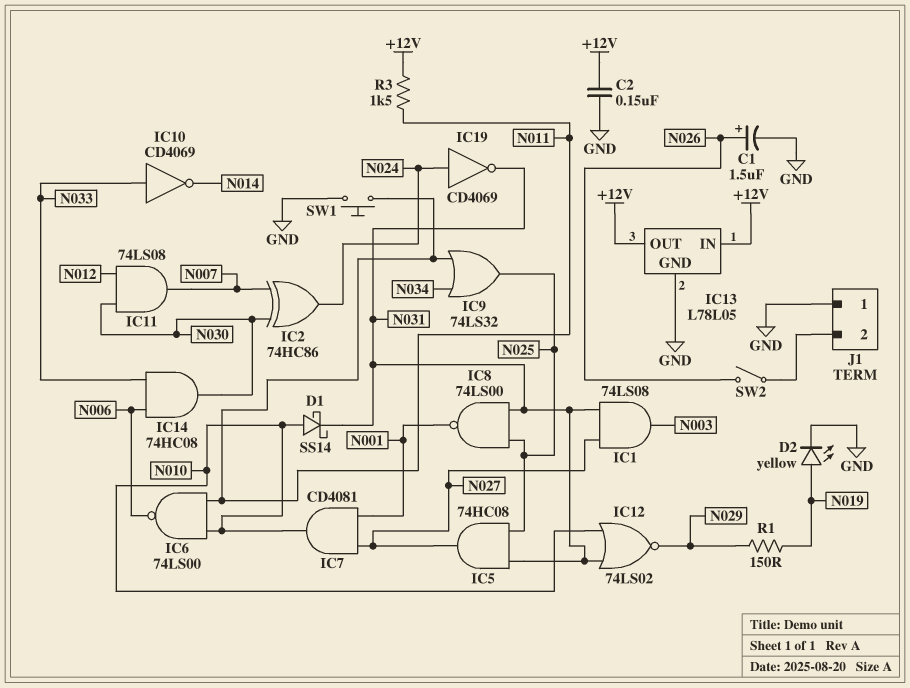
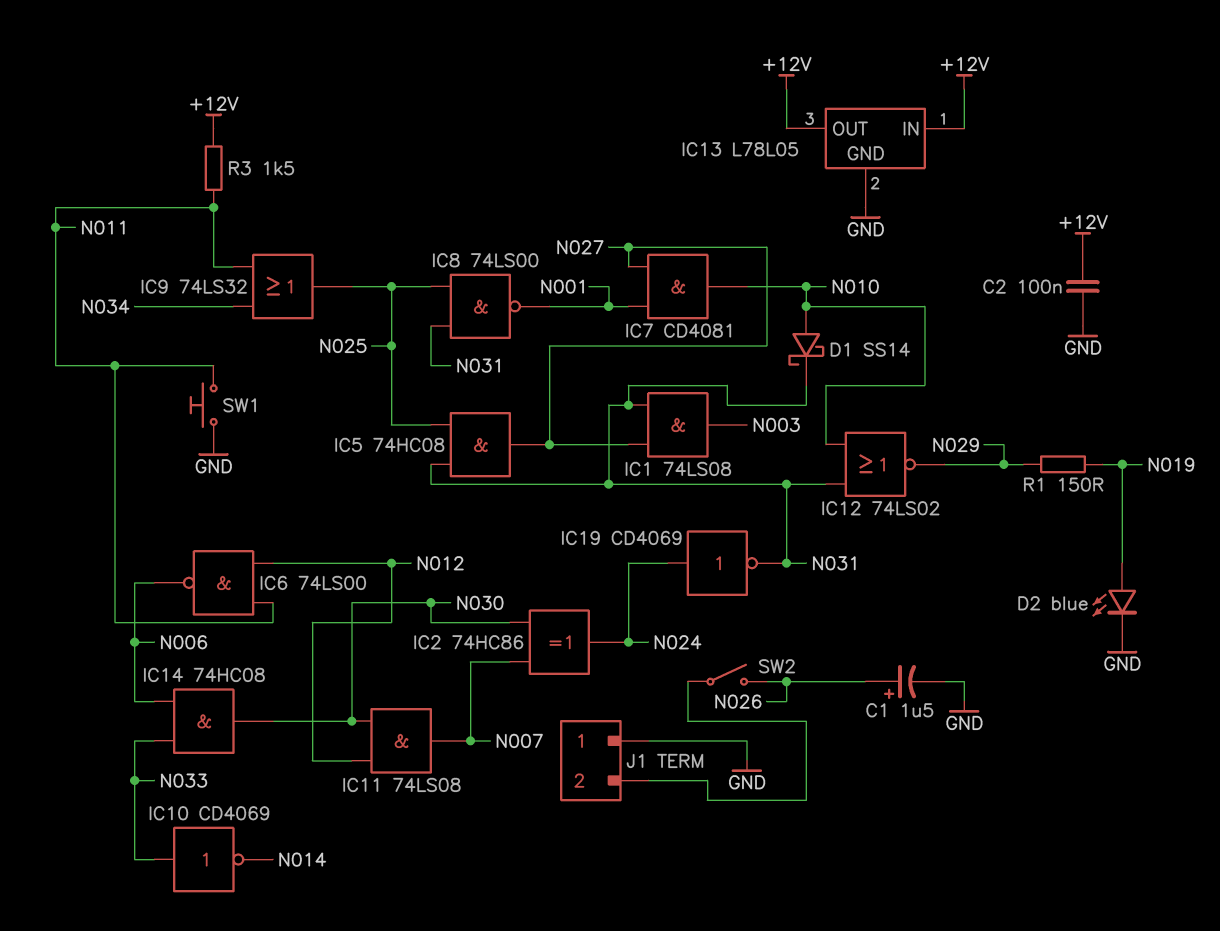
C2: 150nF (+12V, GND) -> 100nF (+12V, GND)
D2: LED yellow (A N019, K GND) -> LED blue (A N019, K GND)
IC6: NAND 74LS00 (in N010, in N011, out N006) -> NAND 74LS00 (in N011, in N012, out N006)

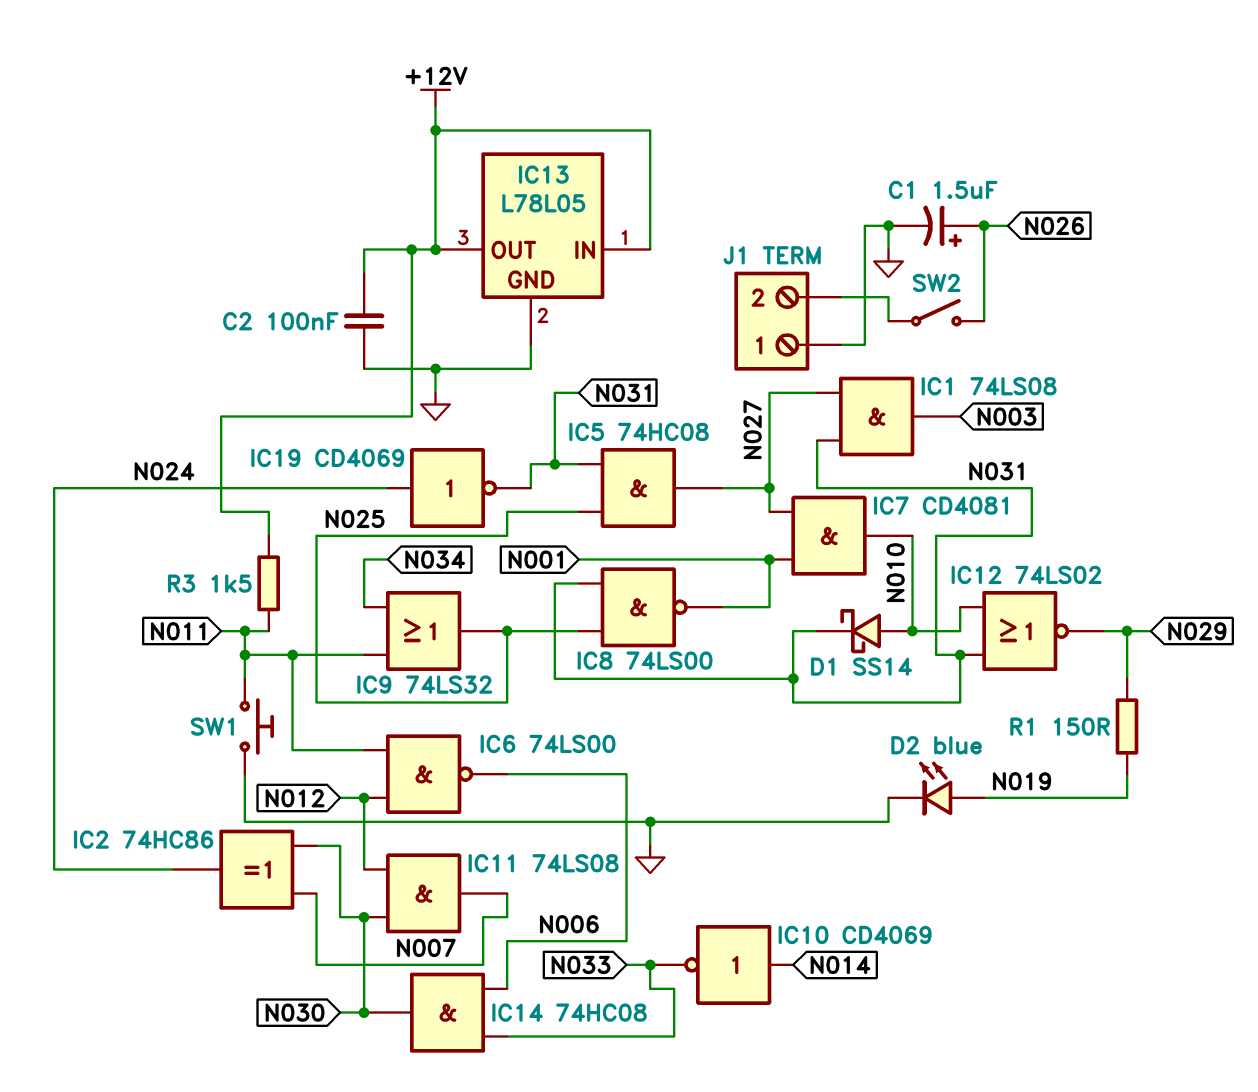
IC10: NOT CD4069 (in N033, out N014) -> NOT CD4069 (in N014, out N033)

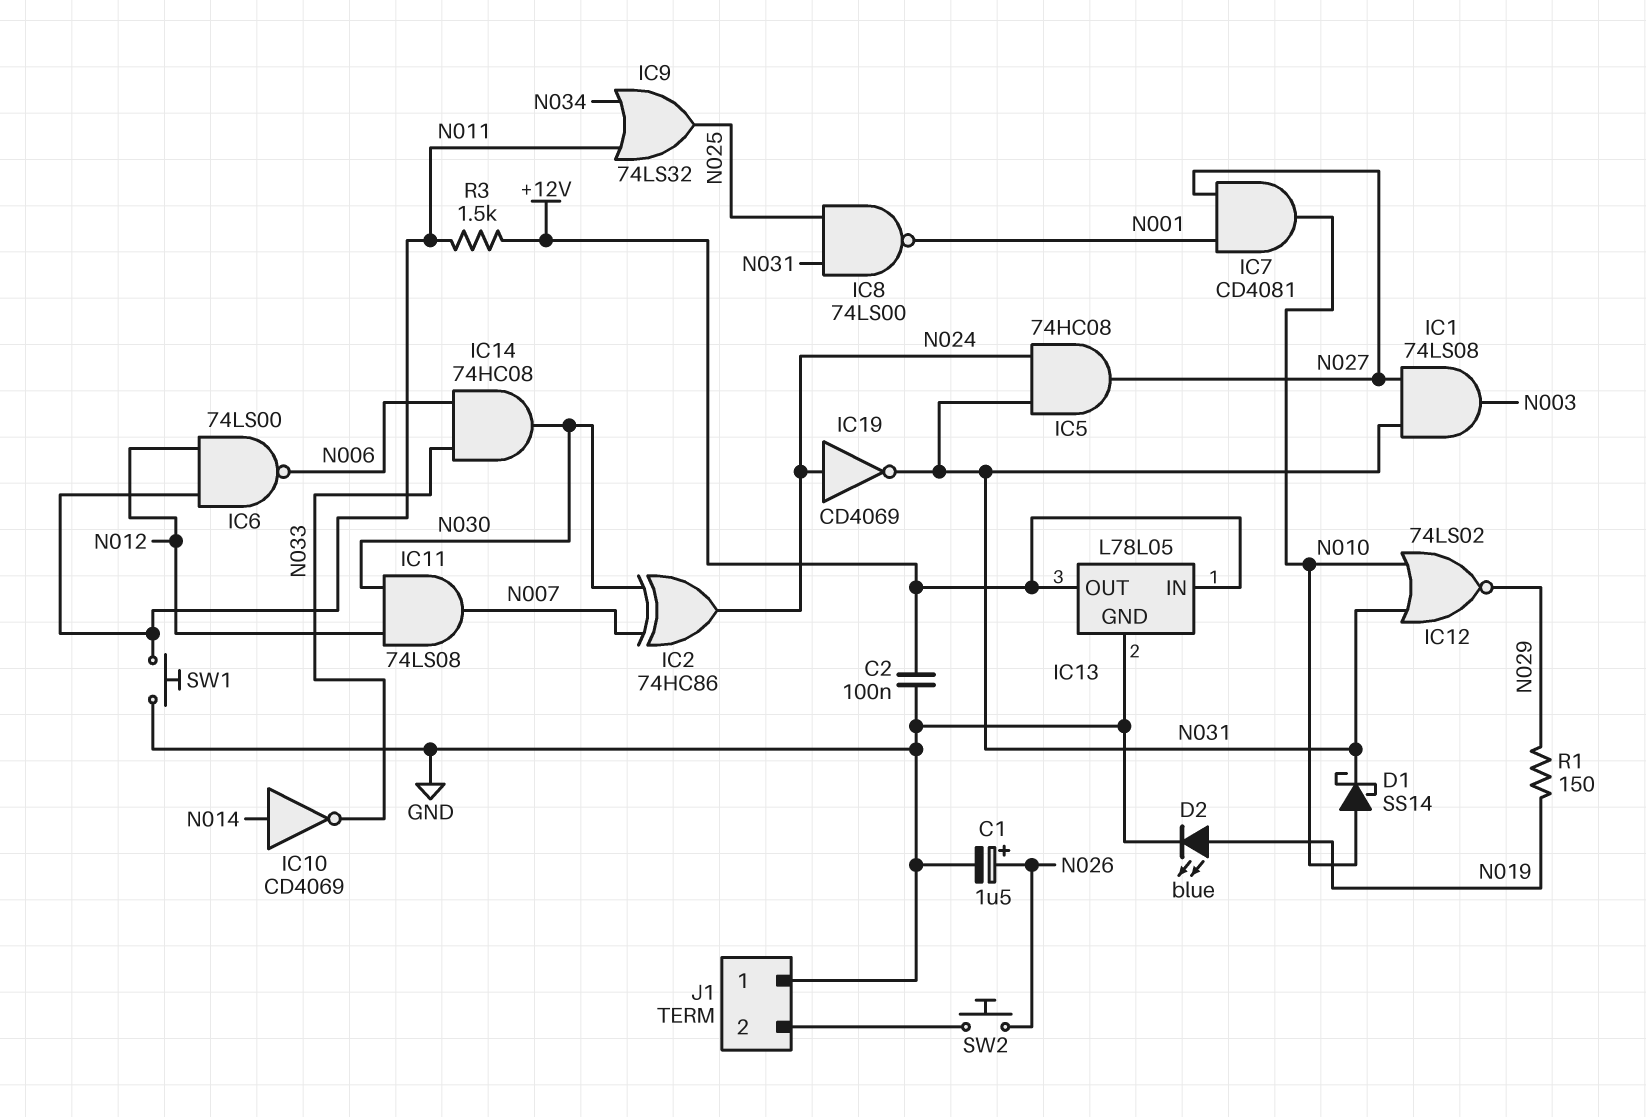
IC5: AND 74HC08 (in N025, in N031, out N027) -> AND 74HC08 (in N024, in N031, out N027)
SW2: switch (J1/2, N026) -> button (J1/2, N026)

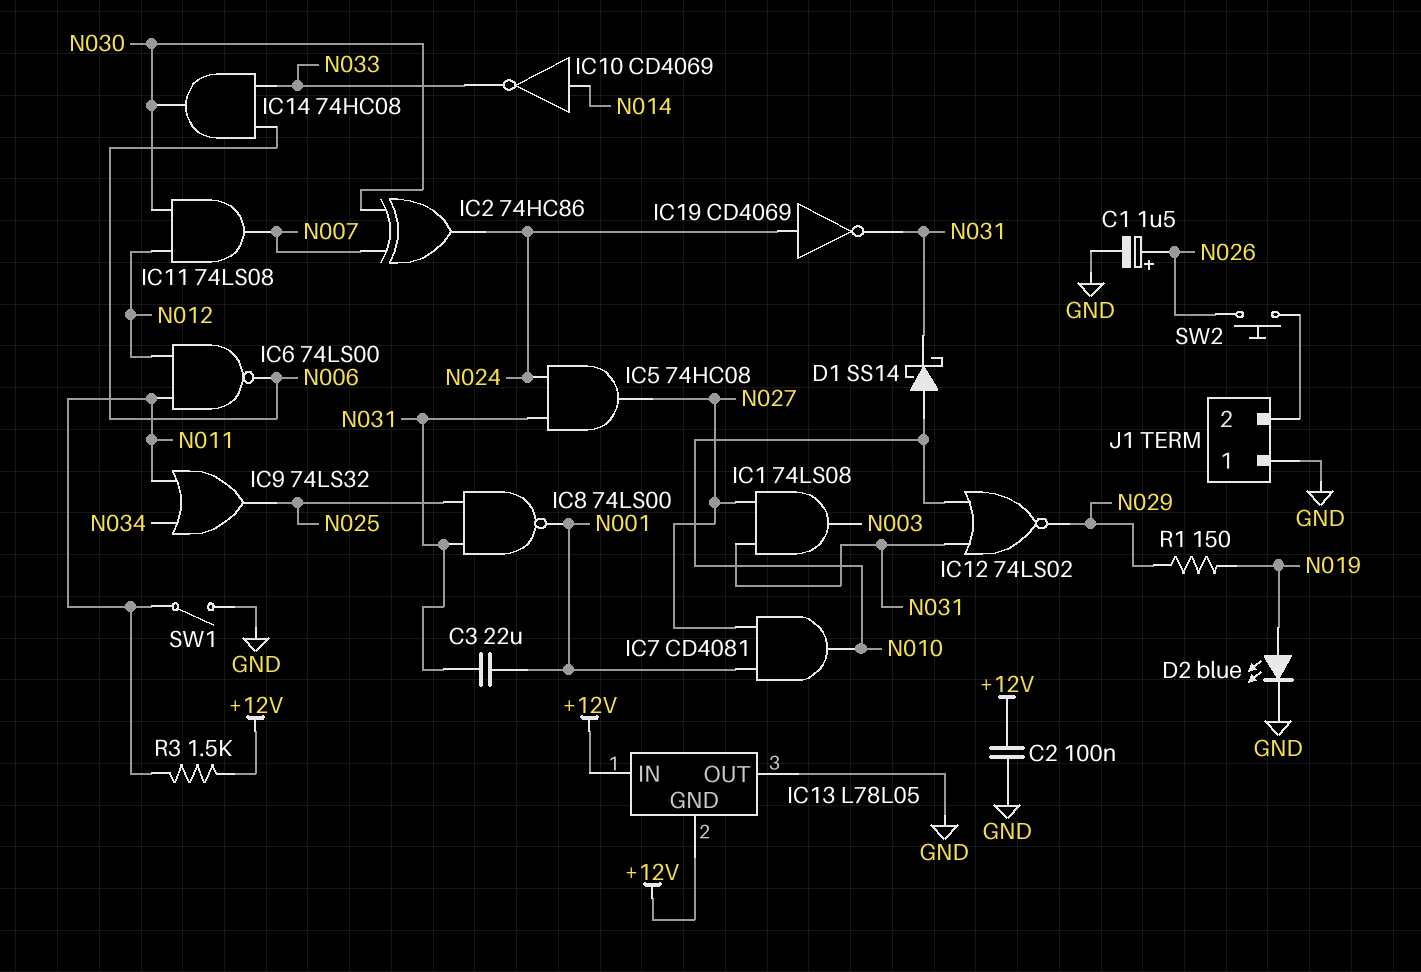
C3: none -> 22uF (N001, N031)
IC13 pin GND: GND -> +12V
IC13 pin OUT: +12V -> GND
SW1: button (GND, N011) -> switch (GND, N011)

